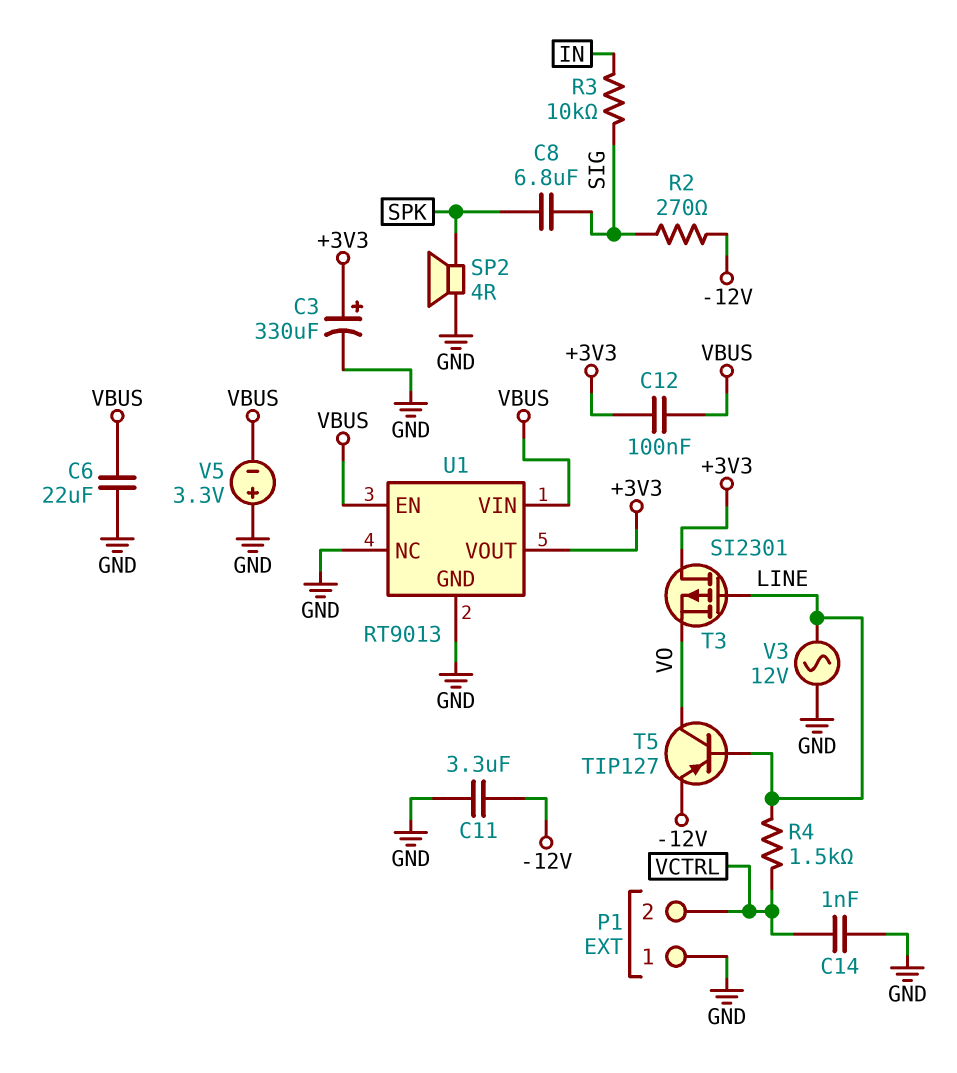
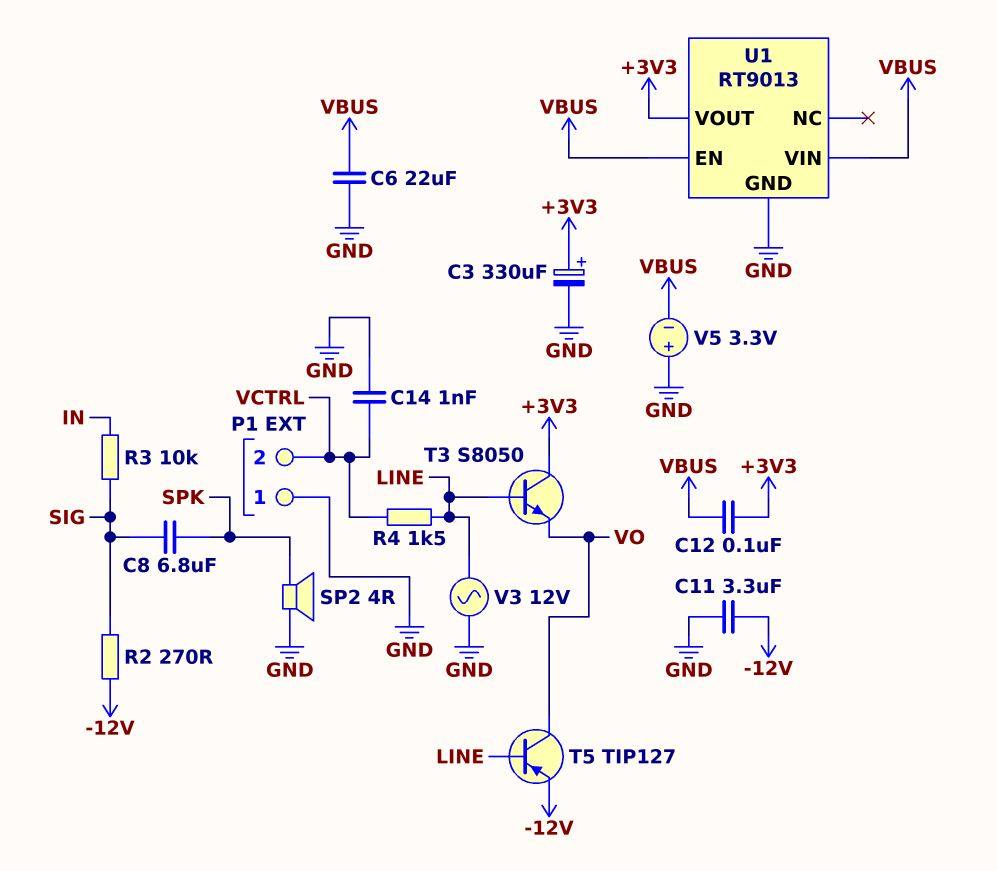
T3: PMOS SI2301 (G LINE, D +3V3, S VO) -> NPN S8050 (B LINE, C +3V3, E VO)
U1 pin NC: GND -> none

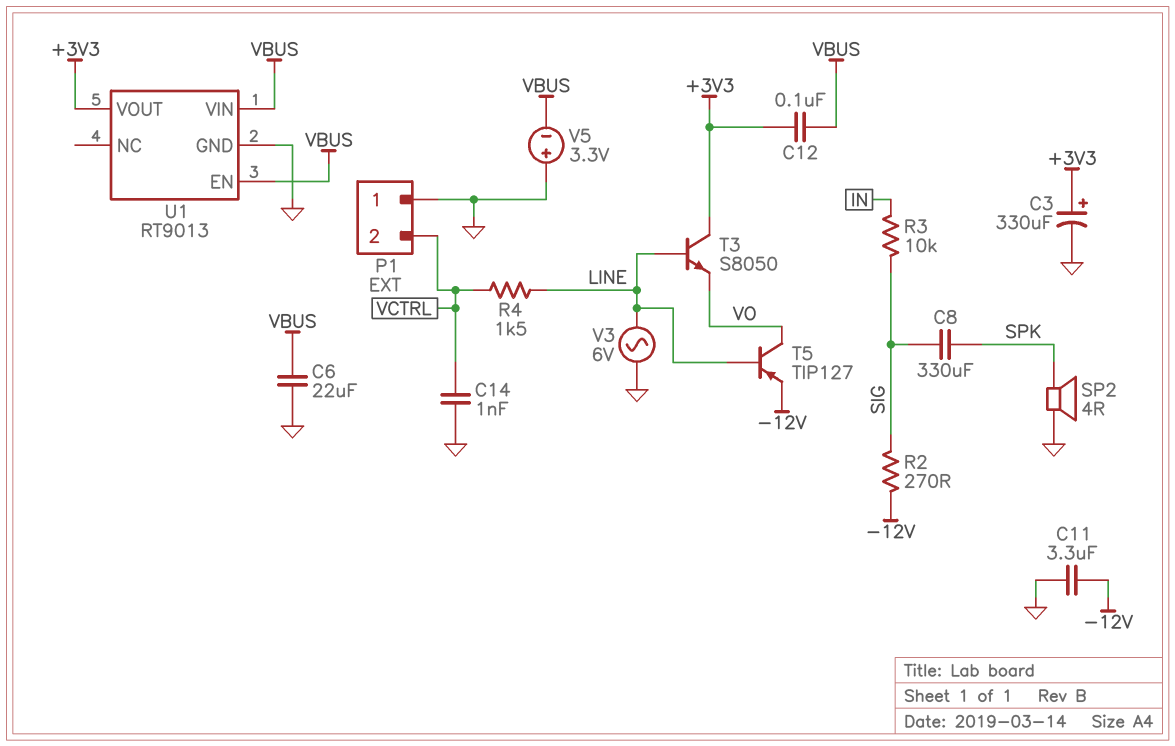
C8: 6.8uF (SIG, SPK) -> 330uF (SIG, SPK)
V3: AC 12V (GND, LINE) -> AC 6V (GND, LINE)

